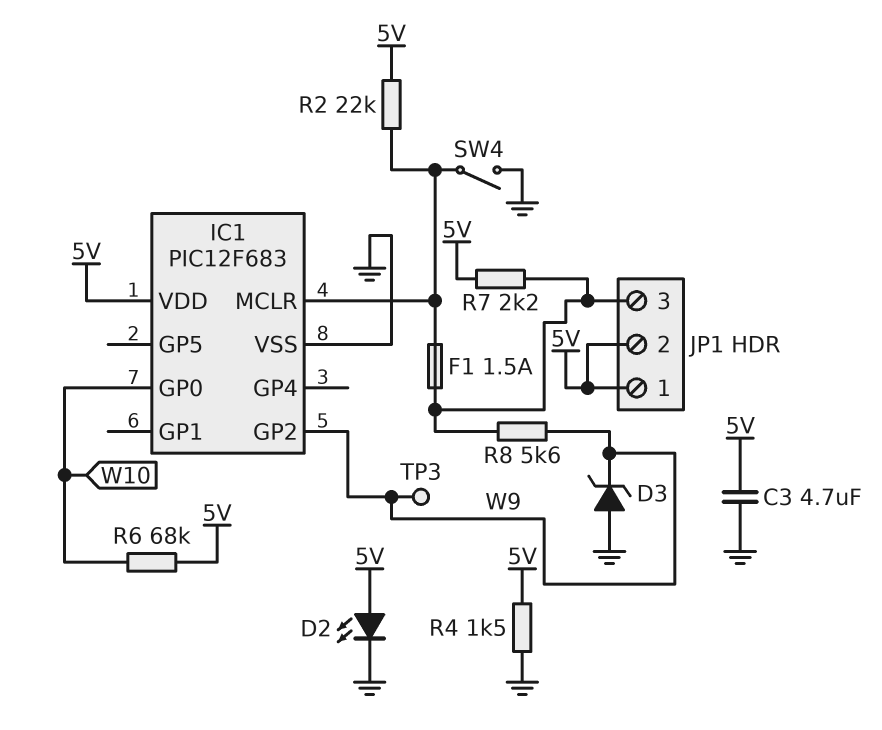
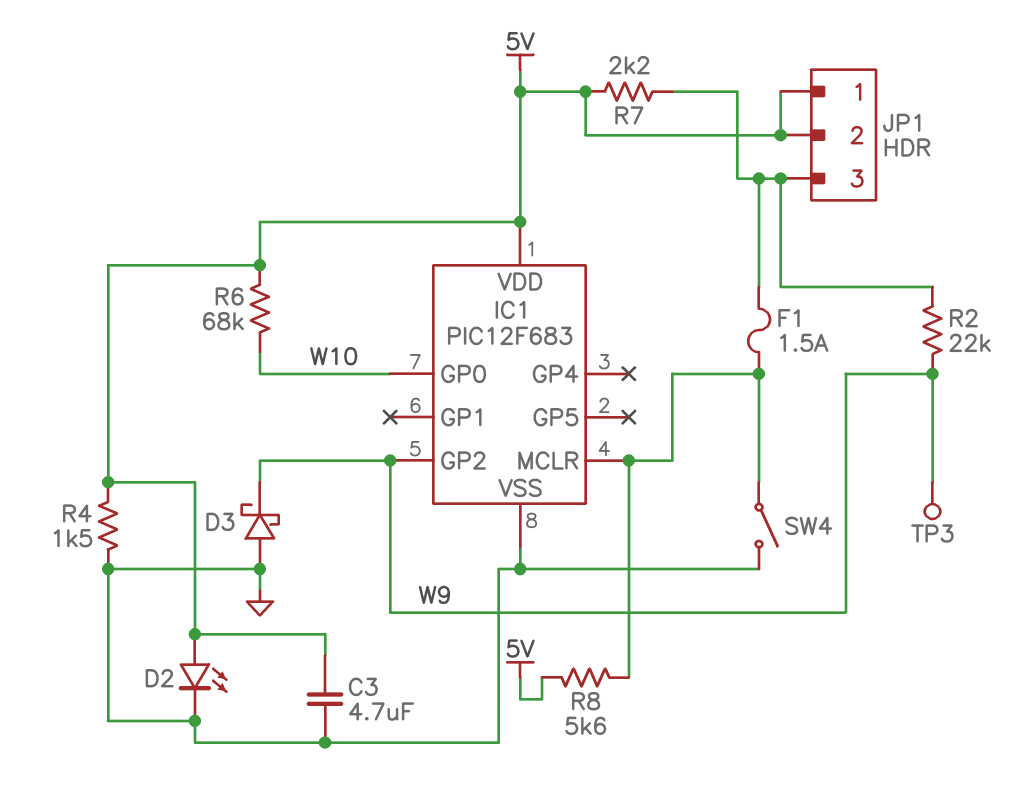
D3: zener (A GND, K W9) -> schottky (A GND, K W9)
R2: 22k (5V, IC1/MCLR) -> 22k (JP1/3, W9)
R8: 5.6k (JP1/3, W9) -> 5.6k (5V, IC1/MCLR)

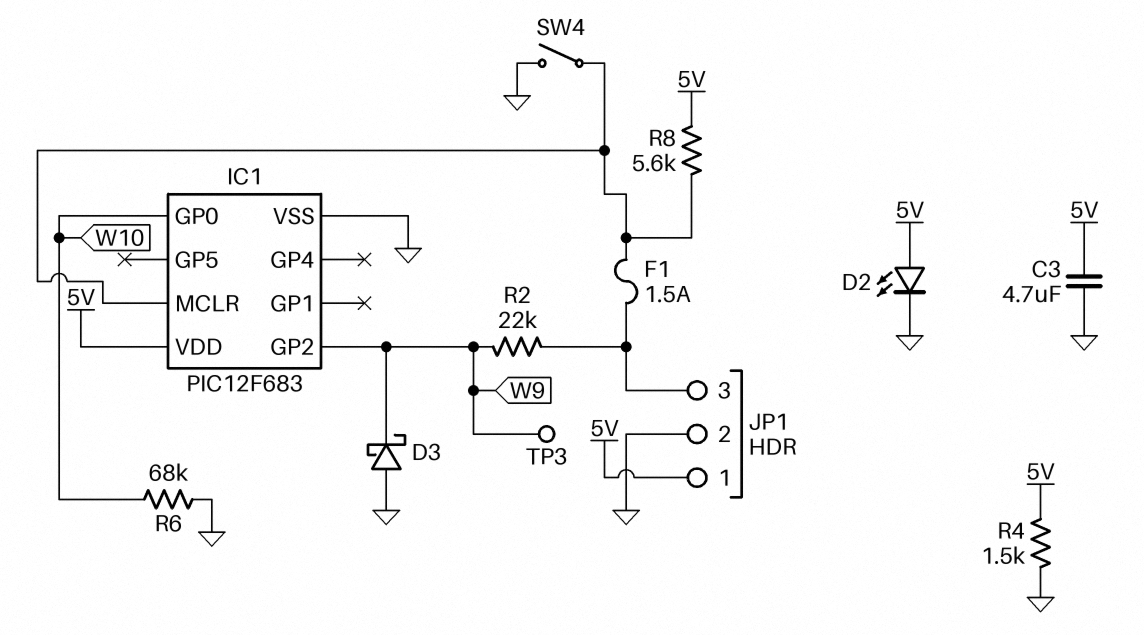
JP1 pin 2: 5V -> GND
R6: 68k (5V, W10) -> 68k (GND, W10)
R7: 2.2k (5V, JP1/3) -> none

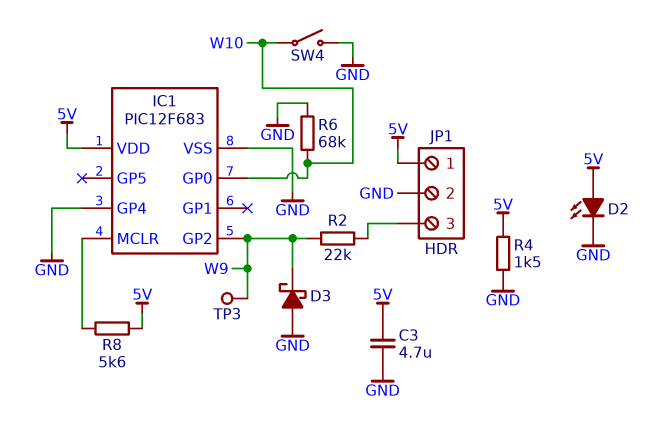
F1: 1.5A (IC1/MCLR, JP1/3) -> none
IC1 pin GP4: none -> GND
SW4: switch (GND, IC1/MCLR) -> switch (GND, W10)

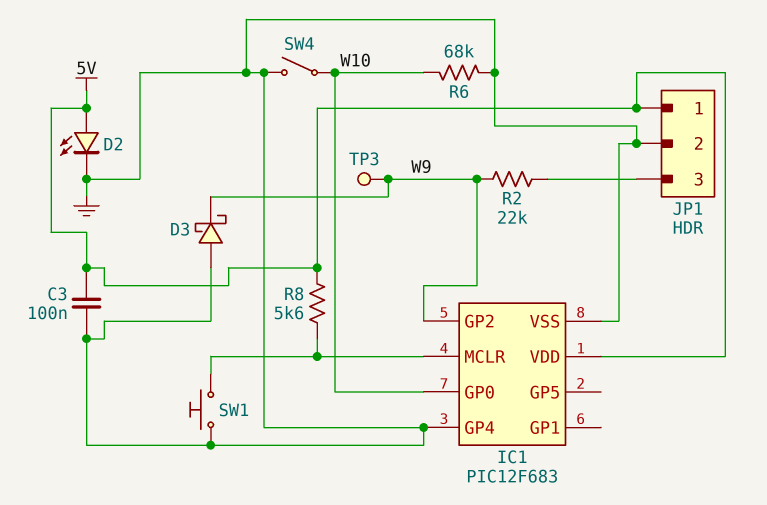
C3: 4.7uF (5V, GND) -> 100nF (5V, GND)
R4: 1.5k (5V, GND) -> none
SW1: none -> button (GND, IC1/MCLR)

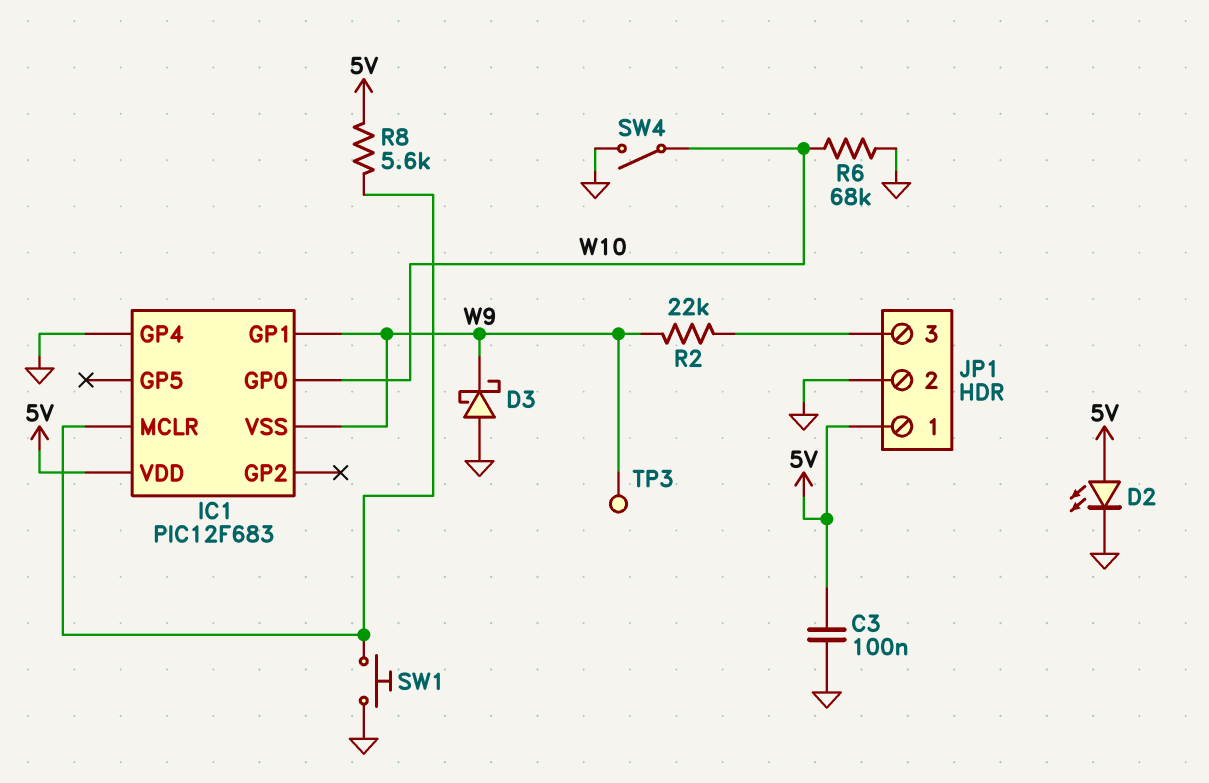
IC1 pin GP1: none -> W9
IC1 pin GP2: W9 -> none
IC1 pin VSS: GND -> W9

